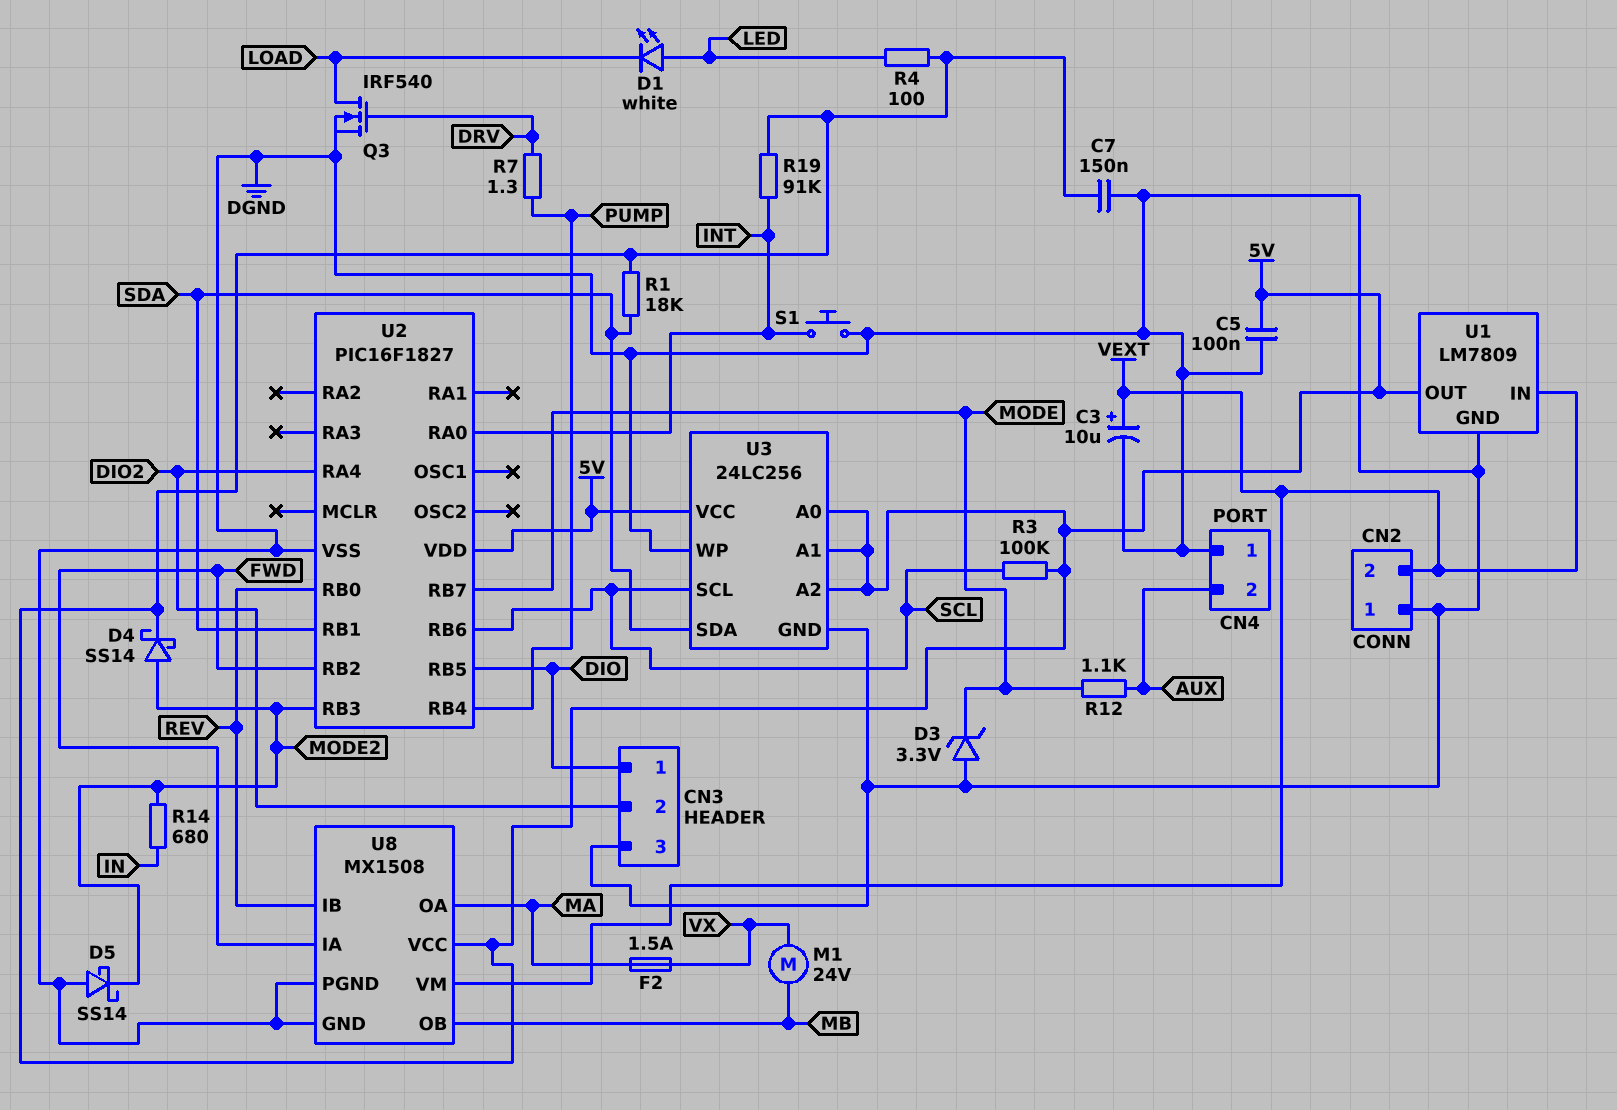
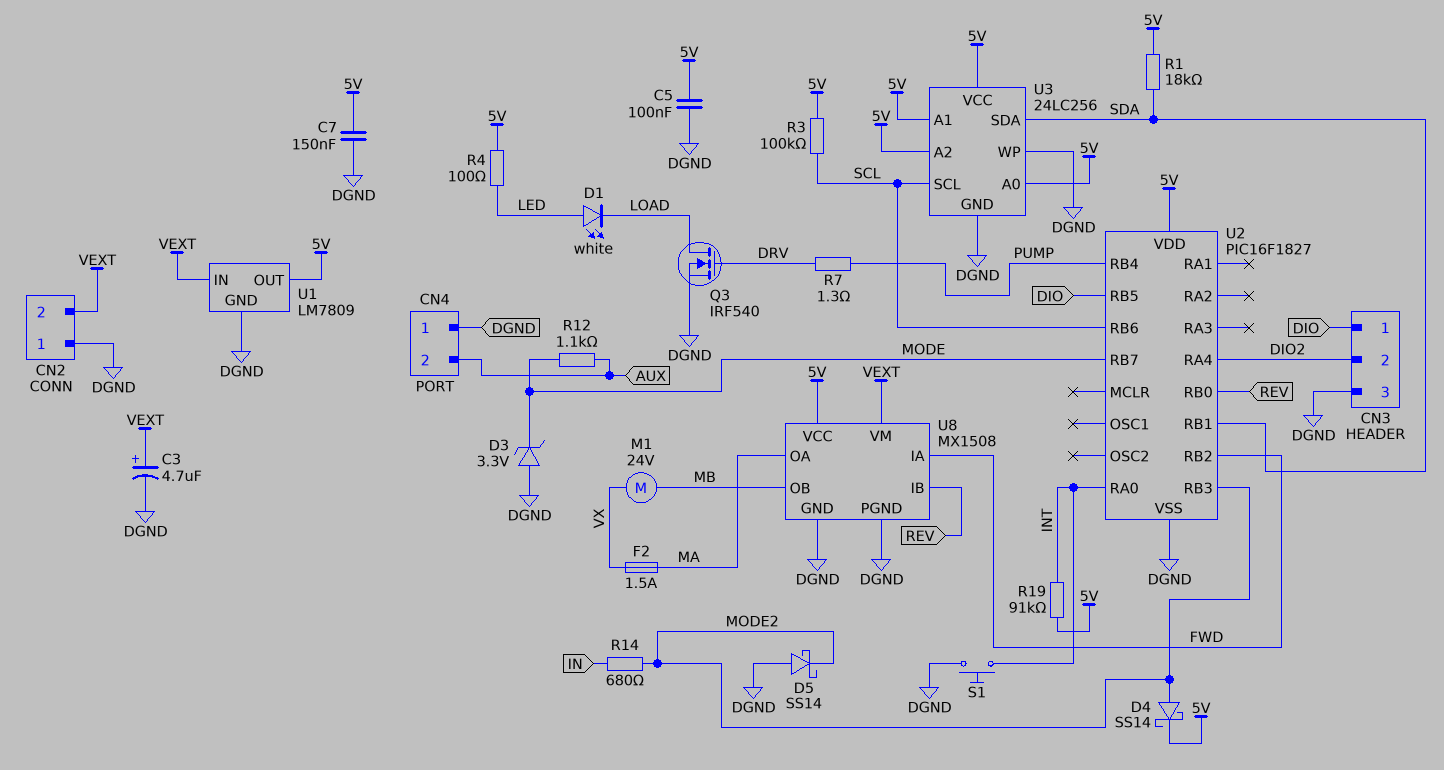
C3: 10uF (plus VEXT, minus DGND) -> 4.7uF (plus VEXT, minus DGND)

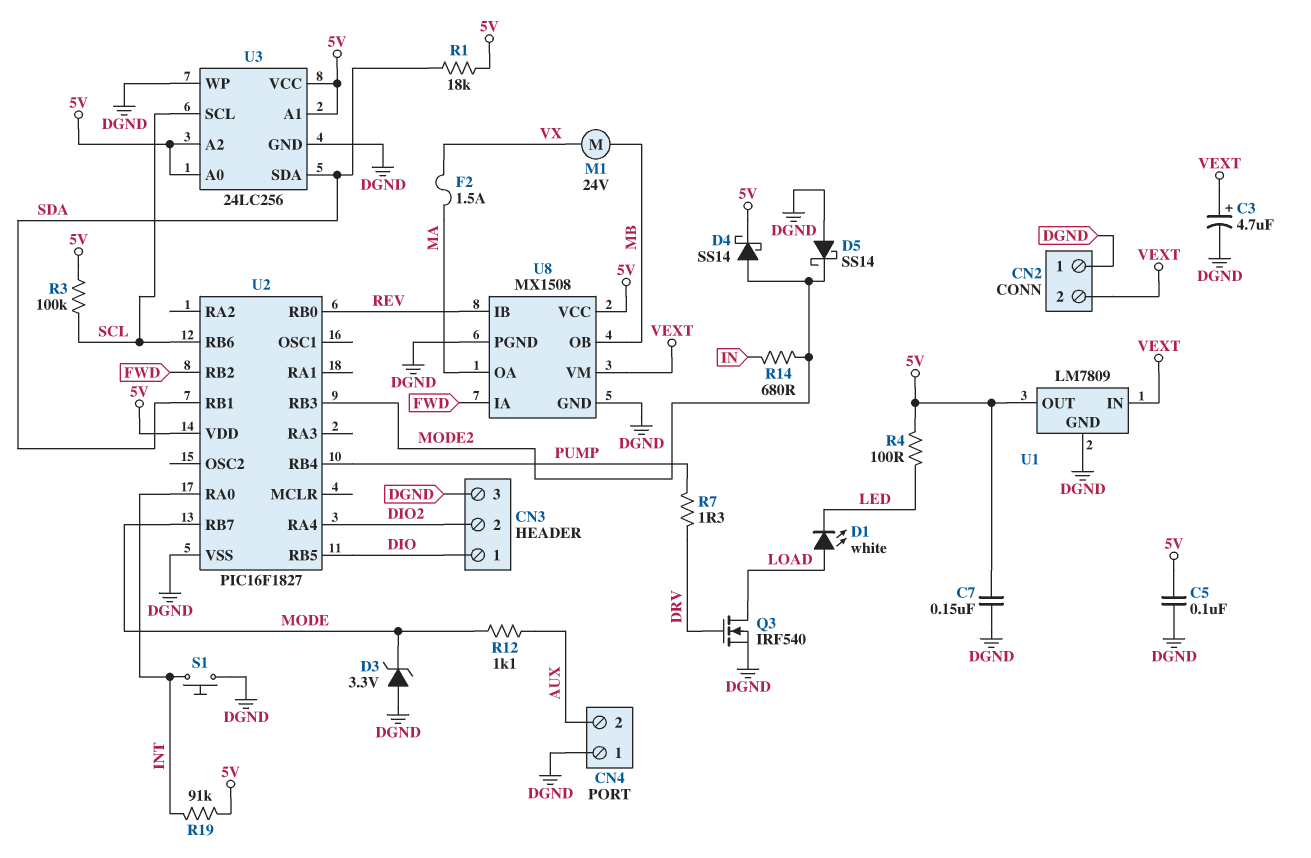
D1: LED white (A LED, K LOAD) -> LED white (A LOAD, K LED)

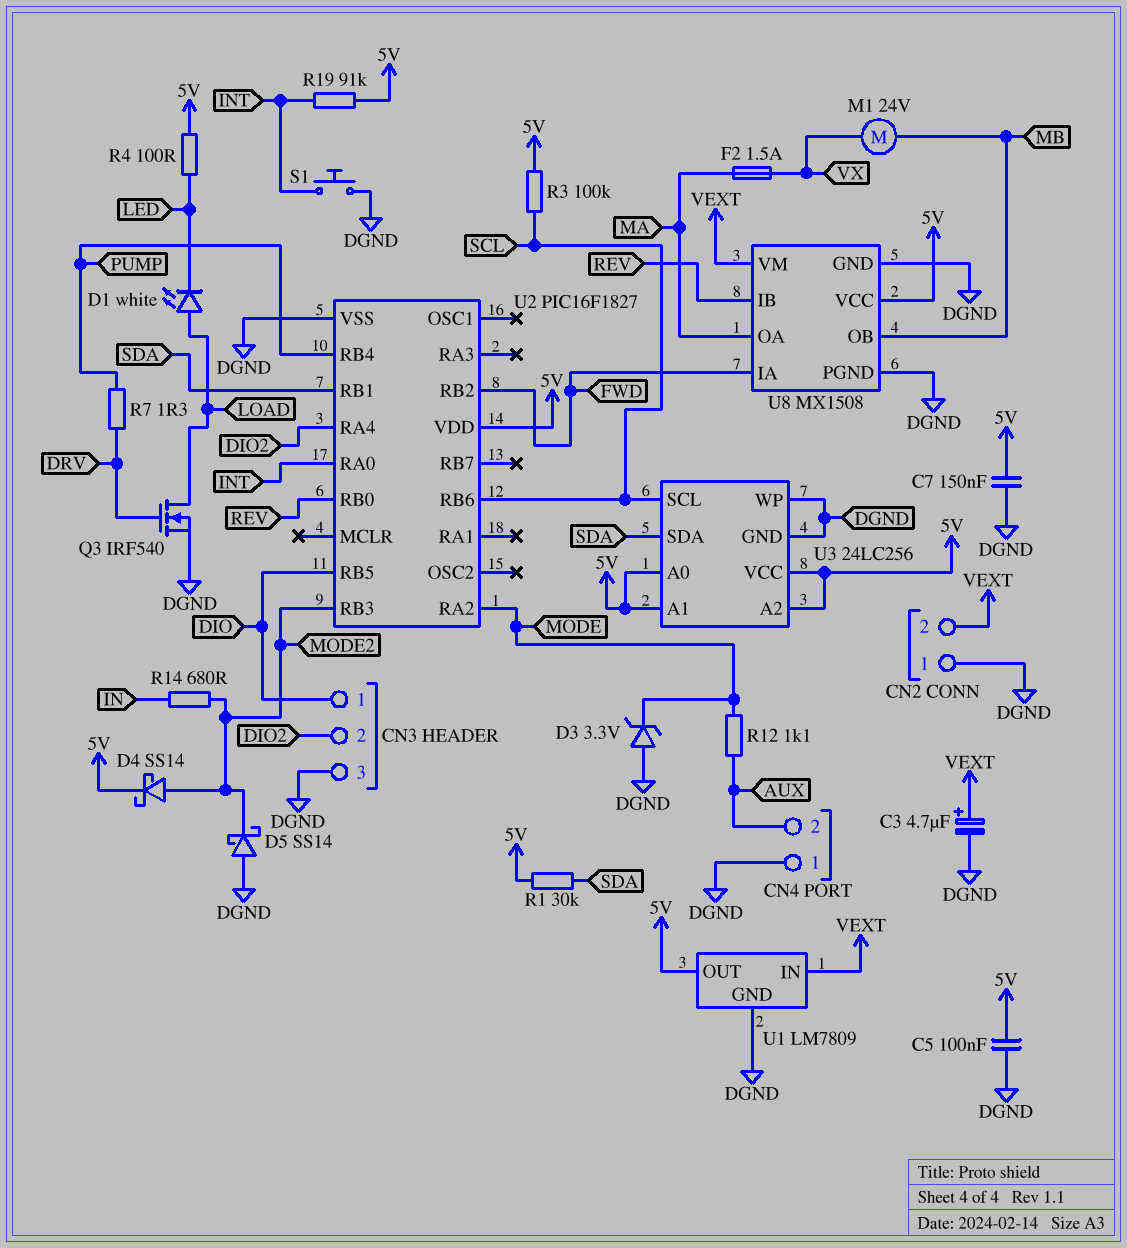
R1: 18k (5V, SDA) -> 30k (5V, SDA)
U2 pin RA2: none -> MODE
U2 pin RB7: MODE -> none

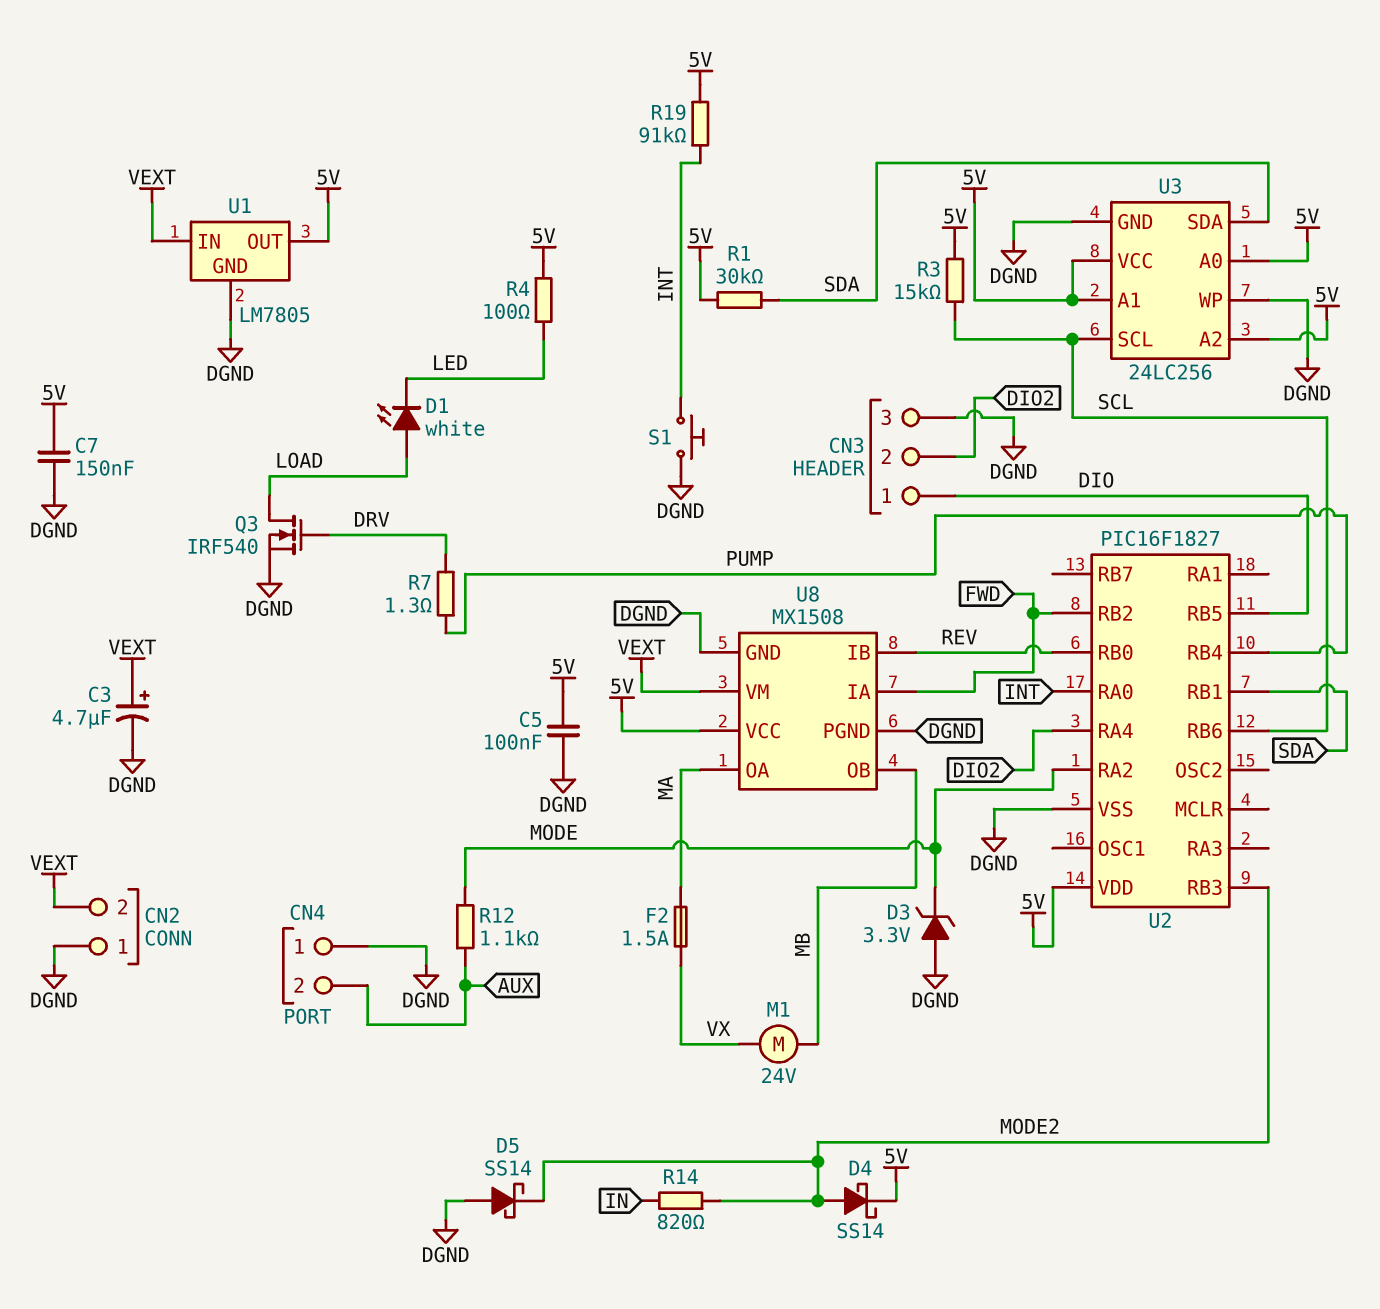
R3: 100k (5V, SCL) -> 15k (5V, SCL)
R14: 680 (IN, MODE2) -> 820 (IN, MODE2)
U1: LM7809 -> LM7805

